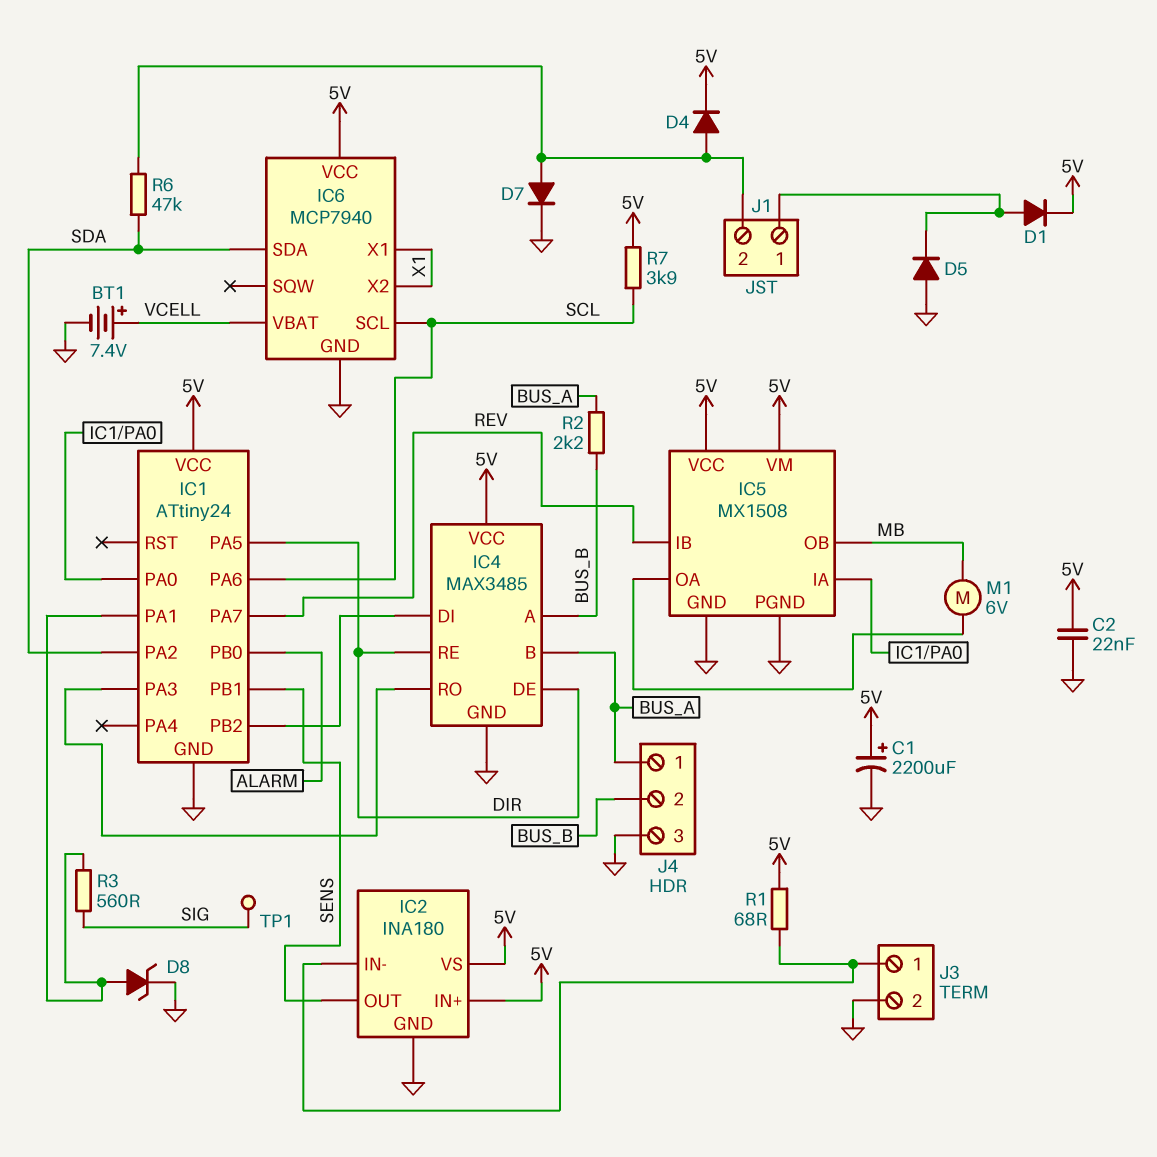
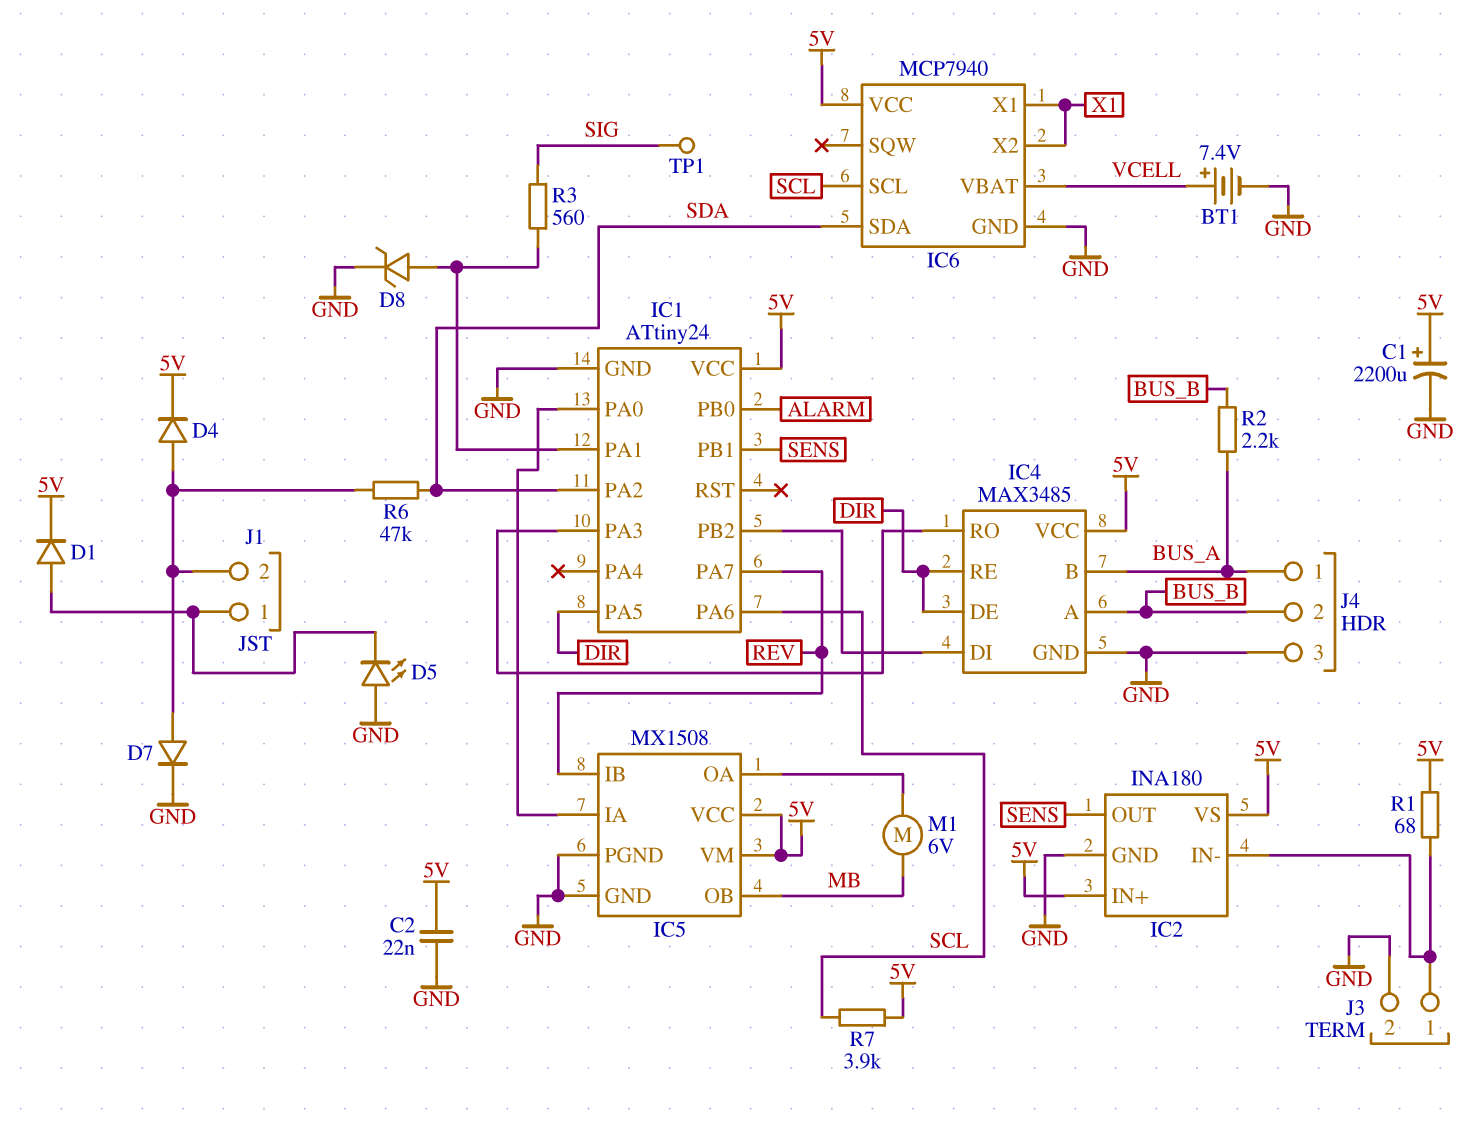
D5: diode (A GND, K J1/1) -> LED (A GND, K J1/1)

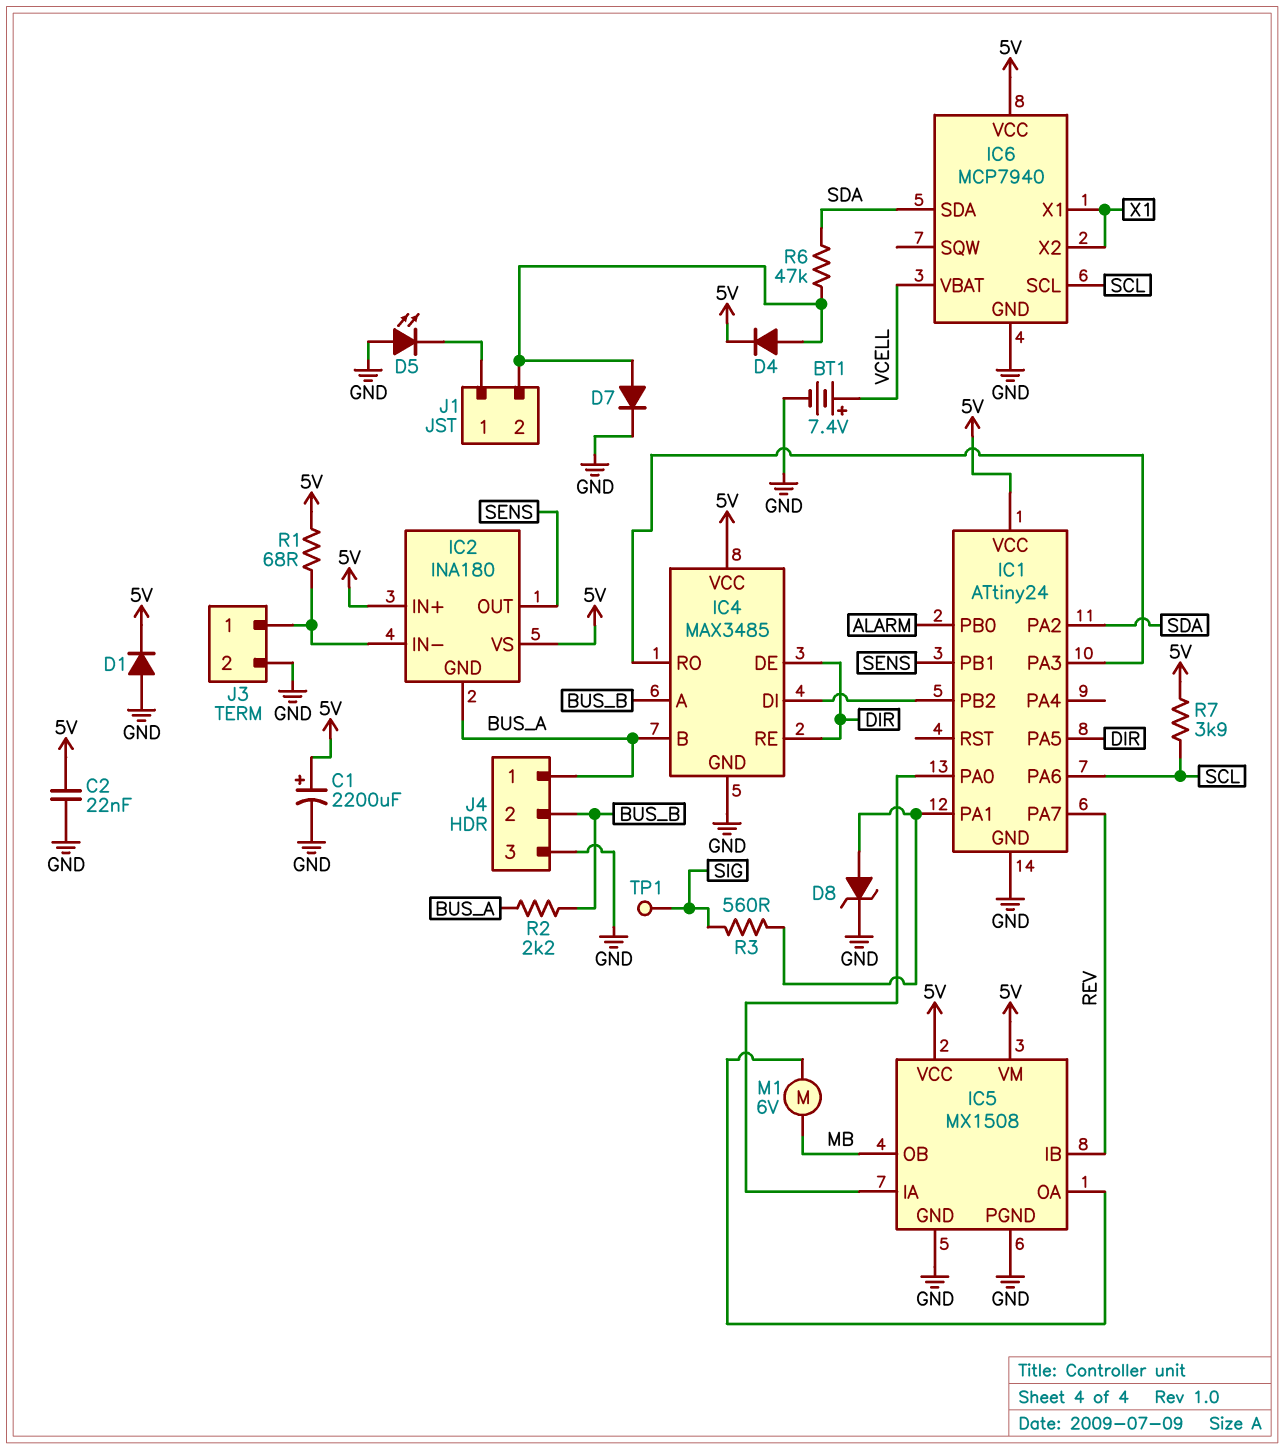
D1: diode (A J1/1, K 5V) -> diode (A GND, K 5V)
IC2 pin GND: GND -> BUS_A

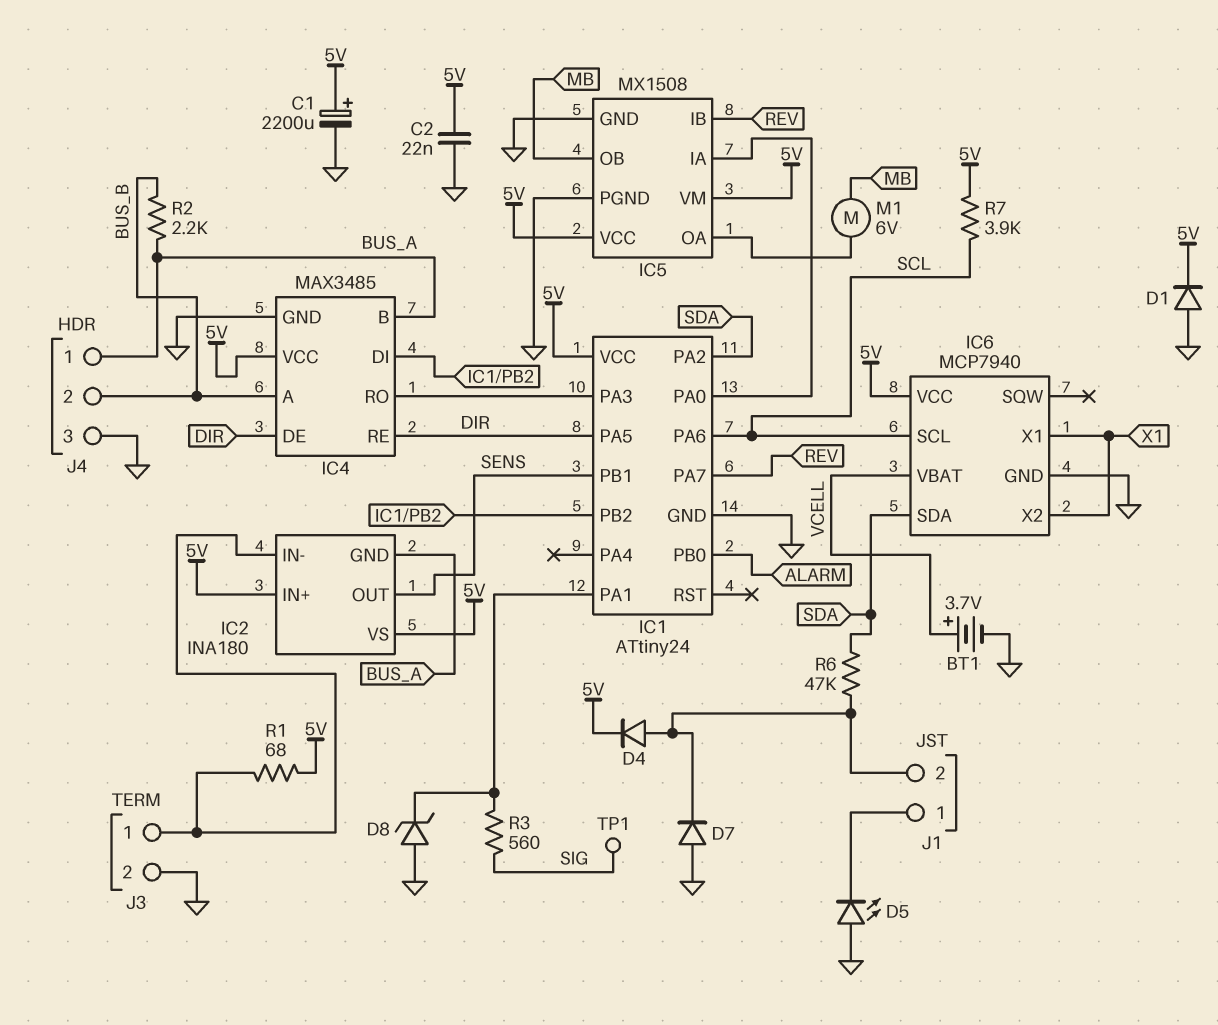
BT1: 7.4V (plus VCELL, minus GND) -> 3.7V (plus VCELL, minus GND)
D7: diode (A J1/2, K GND) -> diode (A GND, K J1/2)
D8: zener (A IC1/PA1, K GND) -> zener (A GND, K IC1/PA1)

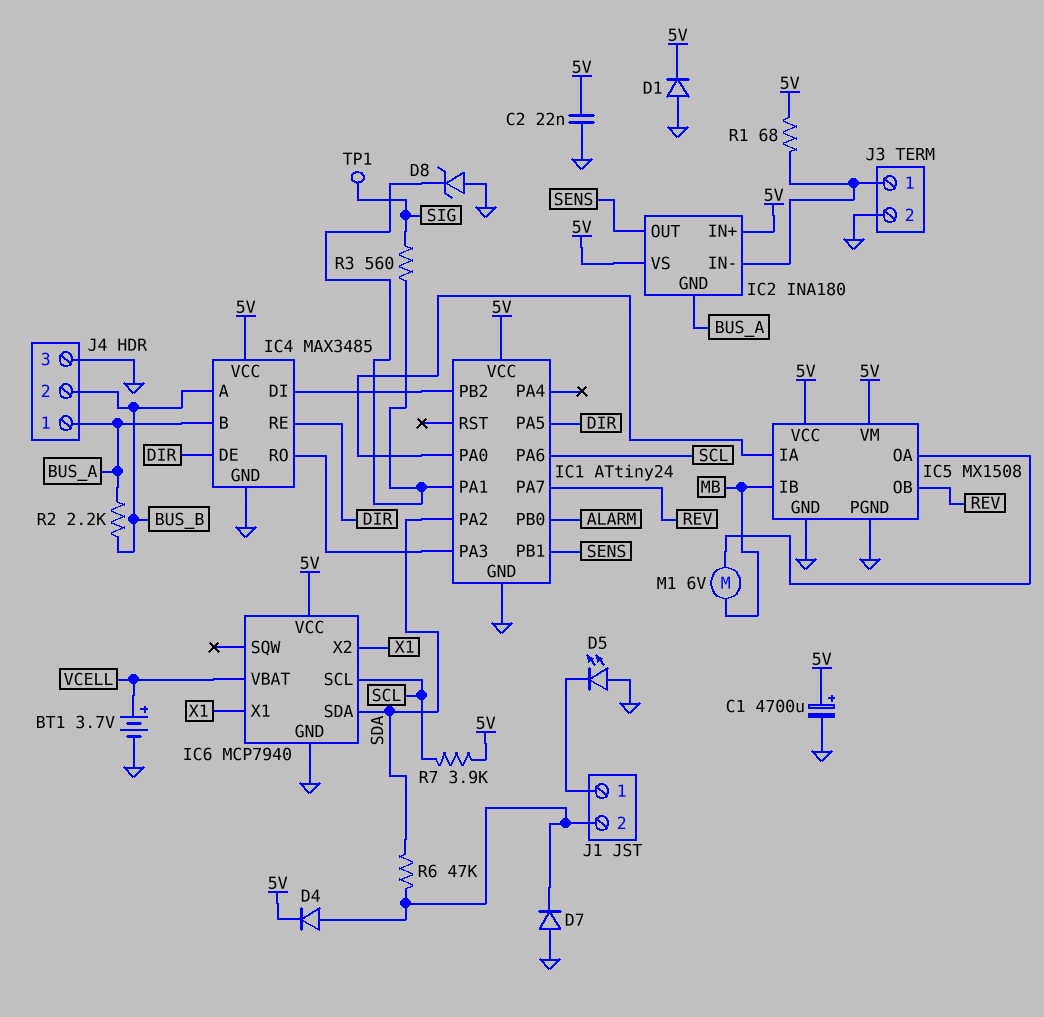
C1: 2200uF (plus 5V, minus GND) -> 4700uF (plus 5V, minus GND)
IC5 pin IB: REV -> MB
IC5 pin OB: MB -> REV

